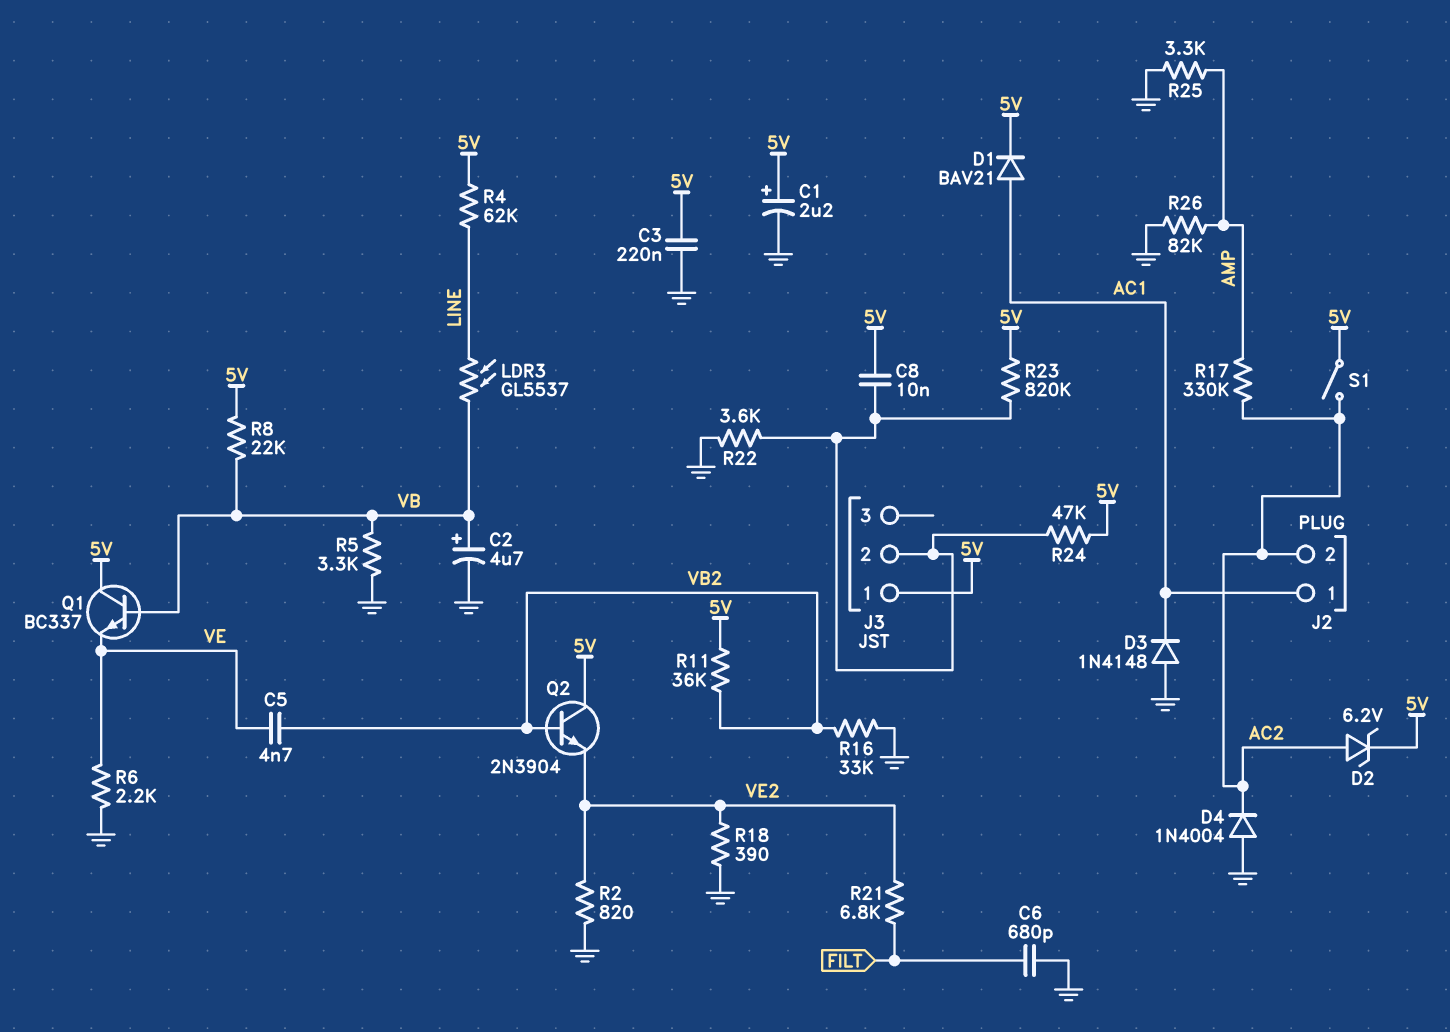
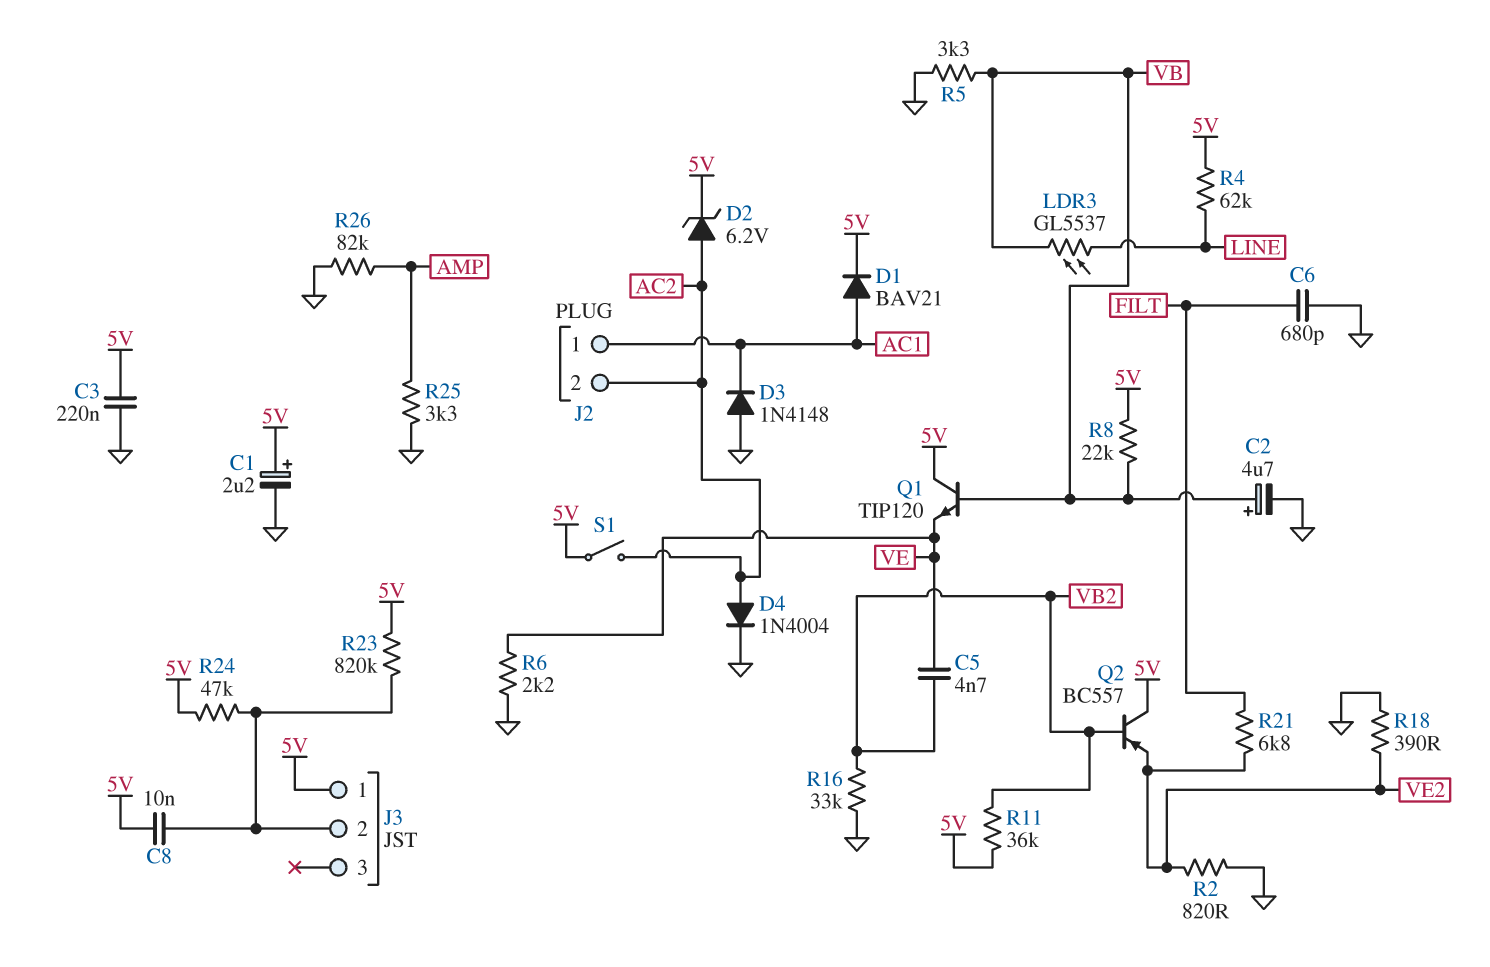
D4: diode 1N4004 (A GND, K AC2) -> diode 1N4004 (A AC2, K GND)
Q1: NPN BC337 (B VB, C 5V, E VE) -> NPN TIP120 (B VB, C 5V, E VE)
Q2: NPN 2N3904 (B VB2, C 5V, E VE2) -> PNP BC557 (B VB2, C 5V, E VE2)
R17: 330k (AC2, AMP) -> none
R22: 3.6k (GND, J3/2) -> none

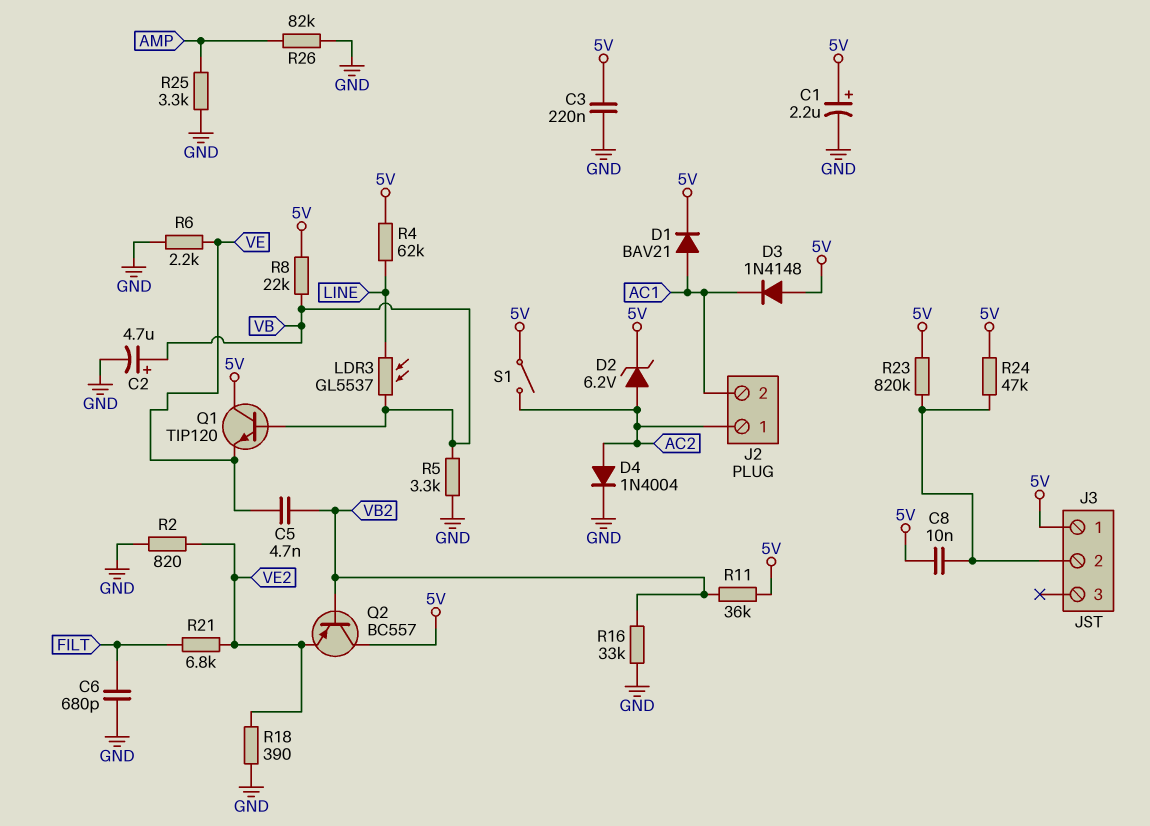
D3: diode 1N4148 (A GND, K AC1) -> diode 1N4148 (A 5V, K AC1)
J2 pin 1: AC1 -> AC2
J2 pin 2: AC2 -> AC1

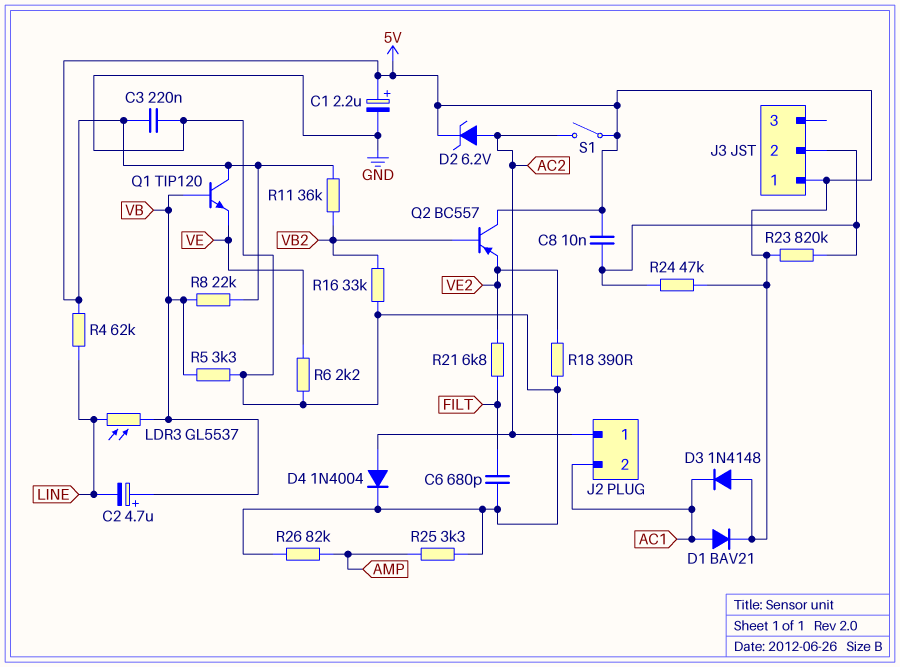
C2: 4.7uF (plus VB, minus GND) -> 4.7uF (plus VB, minus LINE)
C5: 4.7nF (VB2, VE) -> none
R2: 820 (GND, VE2) -> none

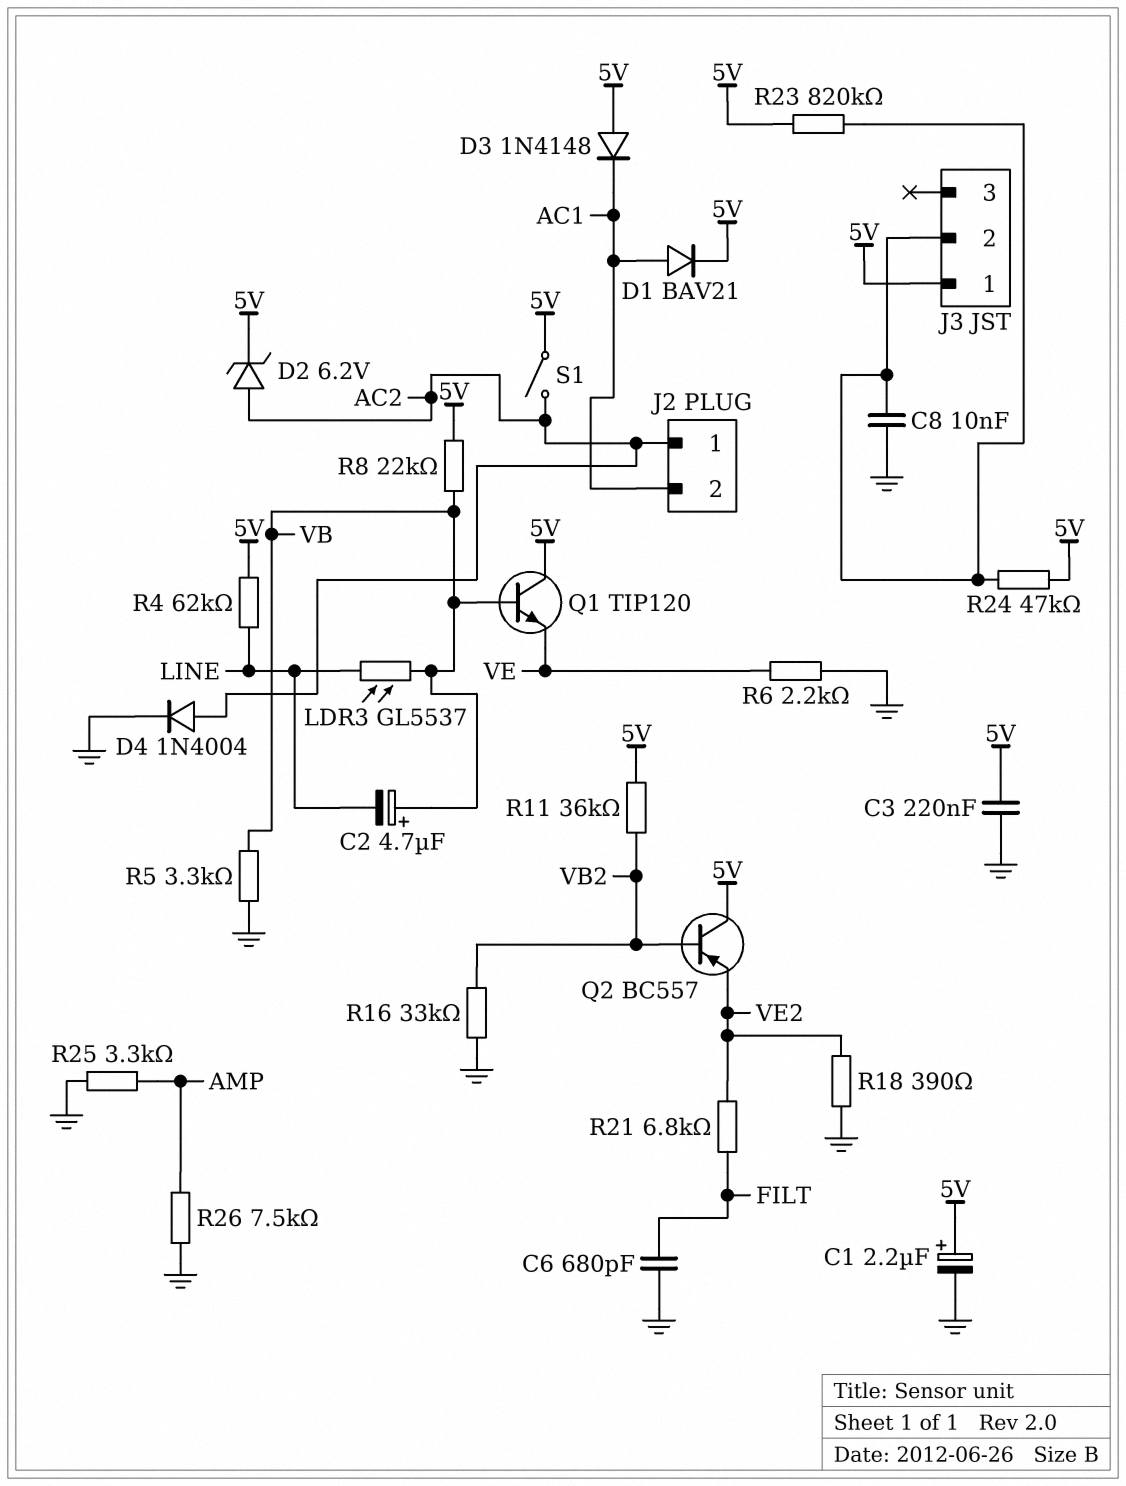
C8: 10nF (5V, J3/2) -> 10nF (GND, J3/2)
R26: 82k (AMP, GND) -> 7.5k (AMP, GND)

